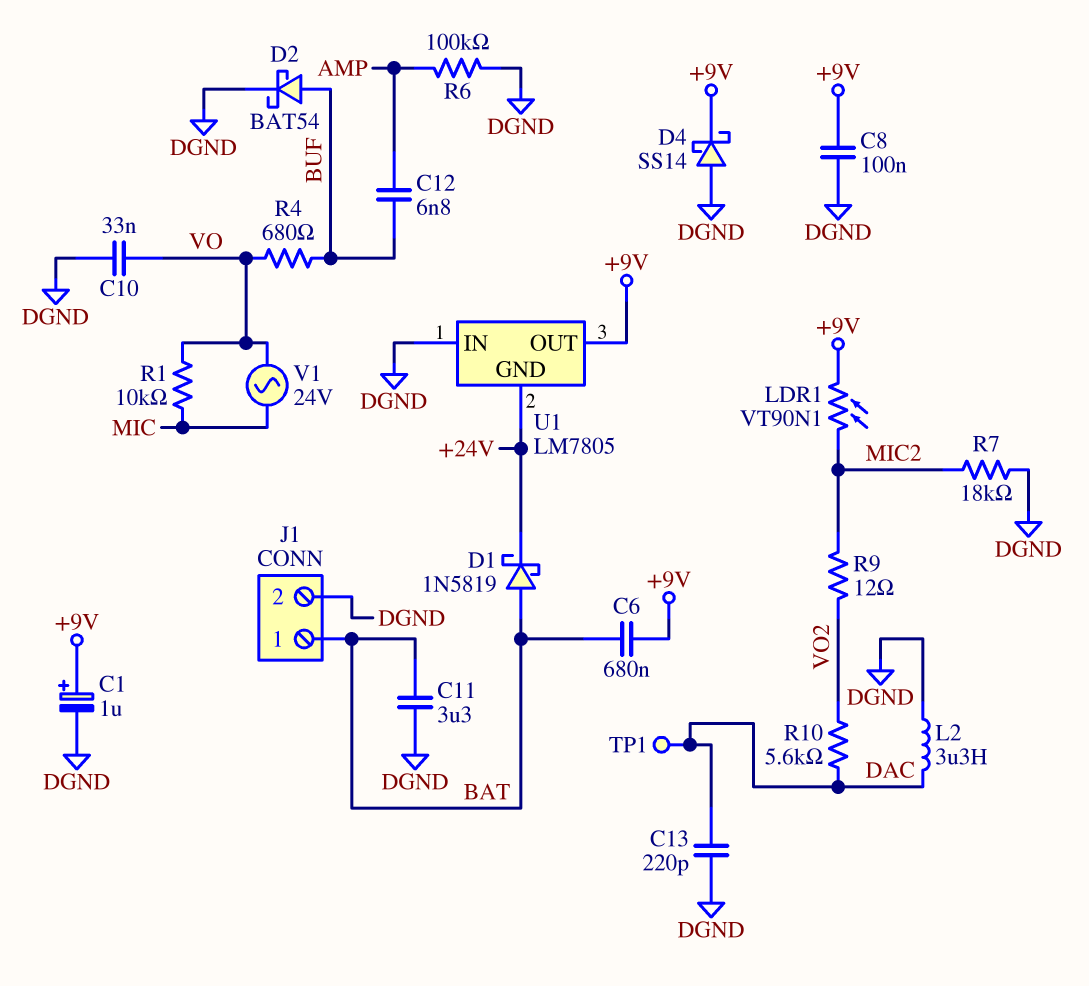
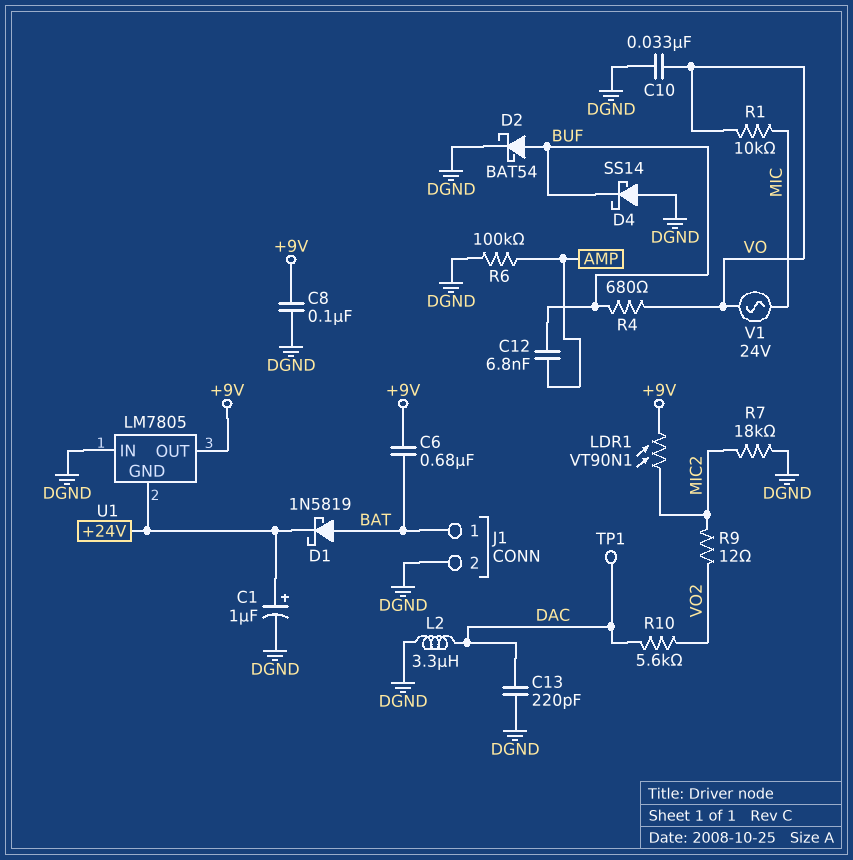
C1: 1uF (plus +9V, minus DGND) -> 1uF (plus +24V, minus DGND)
C11: 3.3uF (BAT, DGND) -> none
D4: schottky SS14 (A DGND, K +9V) -> schottky SS14 (A DGND, K BUF)

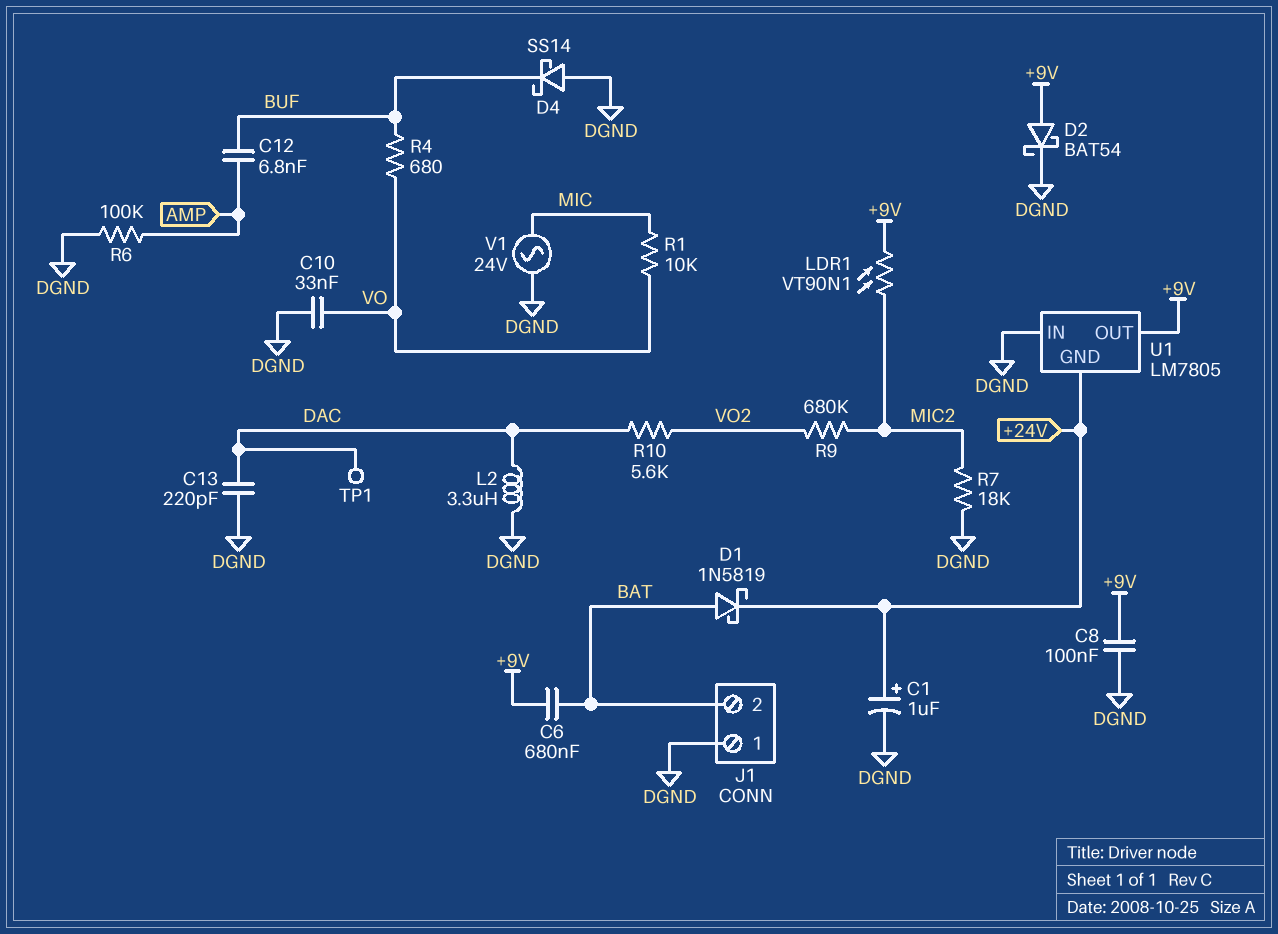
D2: schottky BAT54 (A BUF, K DGND) -> schottky BAT54 (A +9V, K DGND)
J1 pin 1: BAT -> DGND
J1 pin 2: DGND -> BAT
R9: 12 (MIC2, VO2) -> 680k (MIC2, VO2)
V1: AC 24V (MIC, VO) -> AC 24V (DGND, MIC)

